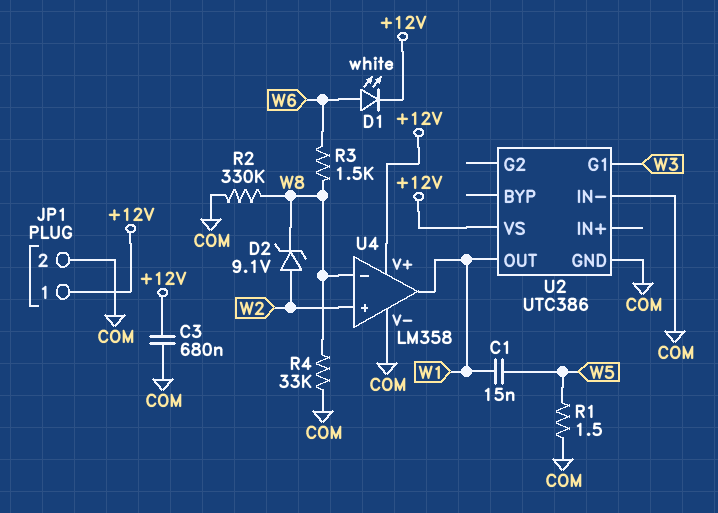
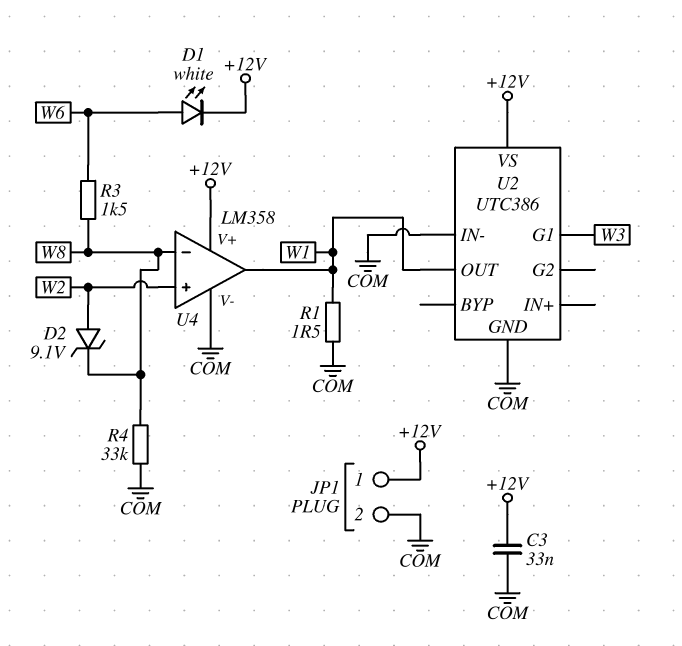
C1: 15nF (W1, W5) -> none
C3: 680nF (+12V, COM) -> 33nF (+12V, COM)
R1: 1.5 (COM, W5) -> 1.5 (COM, W1)
R2: 330k (COM, W8) -> none

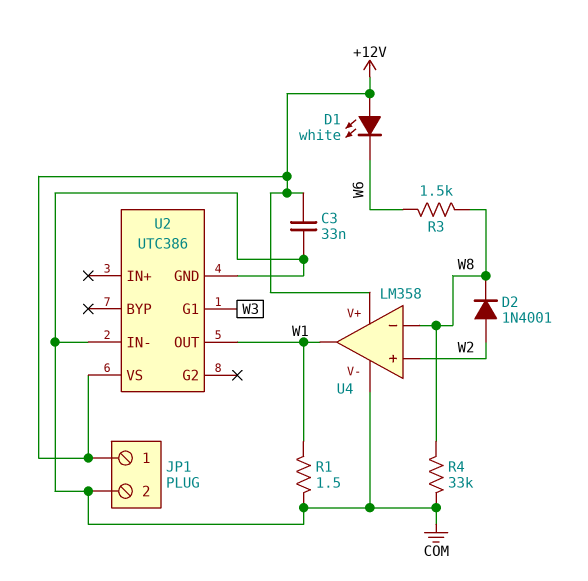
D1: LED white (A W6, K +12V) -> LED white (A +12V, K W6)
D2: zener 9.1V (A W2, K W8) -> diode 1N4001 (A W2, K W8)

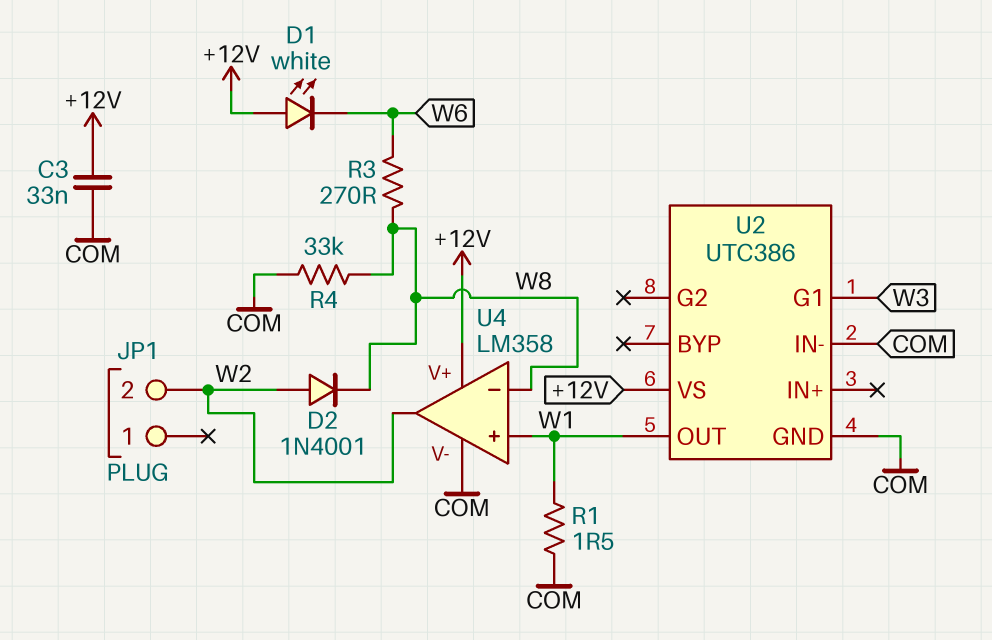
JP1 pin 1: +12V -> none
JP1 pin 2: COM -> W2
R3: 1.5k (W6, W8) -> 270 (W6, W8)
U4 pin in+: W2 -> W1
U4 pin out: W1 -> W2

